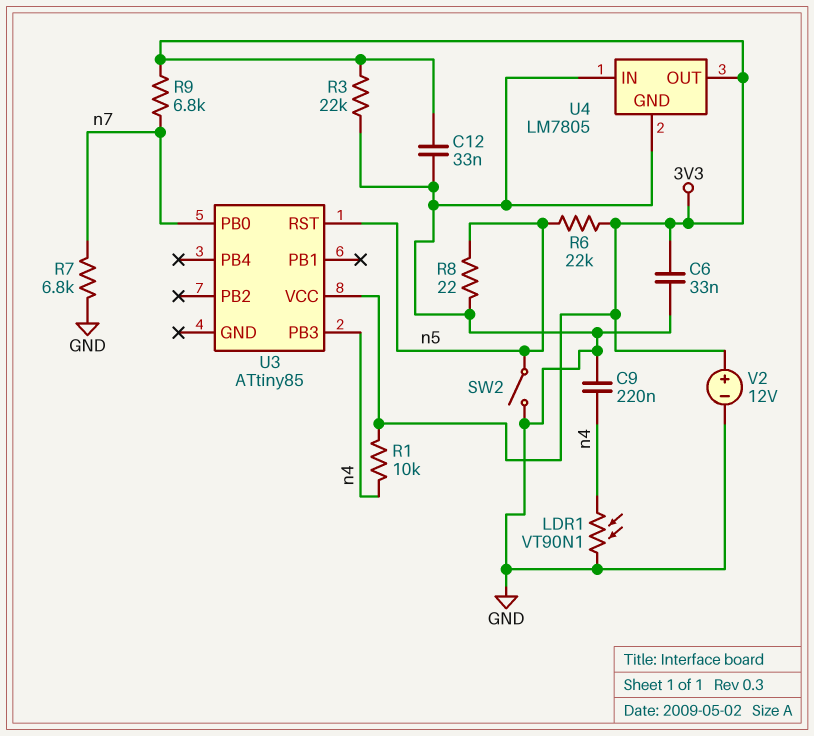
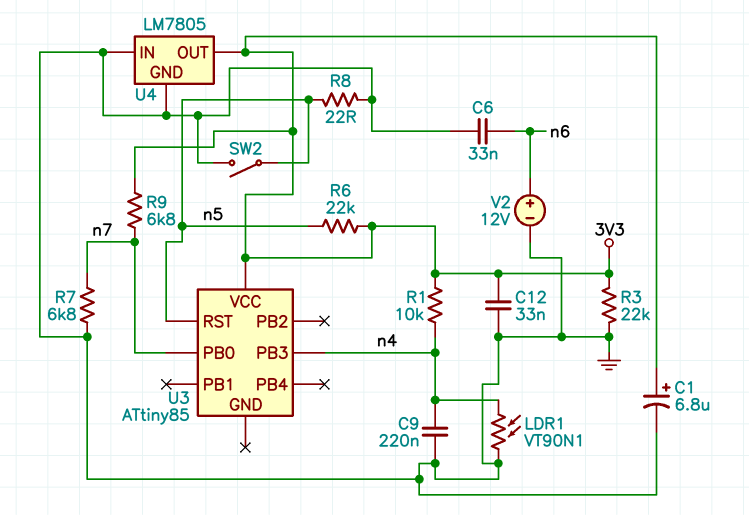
C1: none -> 6.8uF (plus 3V3, minus GND)
C6: 33nF (3V3, GND) -> 33nF (GND, n6)
V2: 12V (plus 3V3, minus GND) -> 12V (plus n6, minus GND)

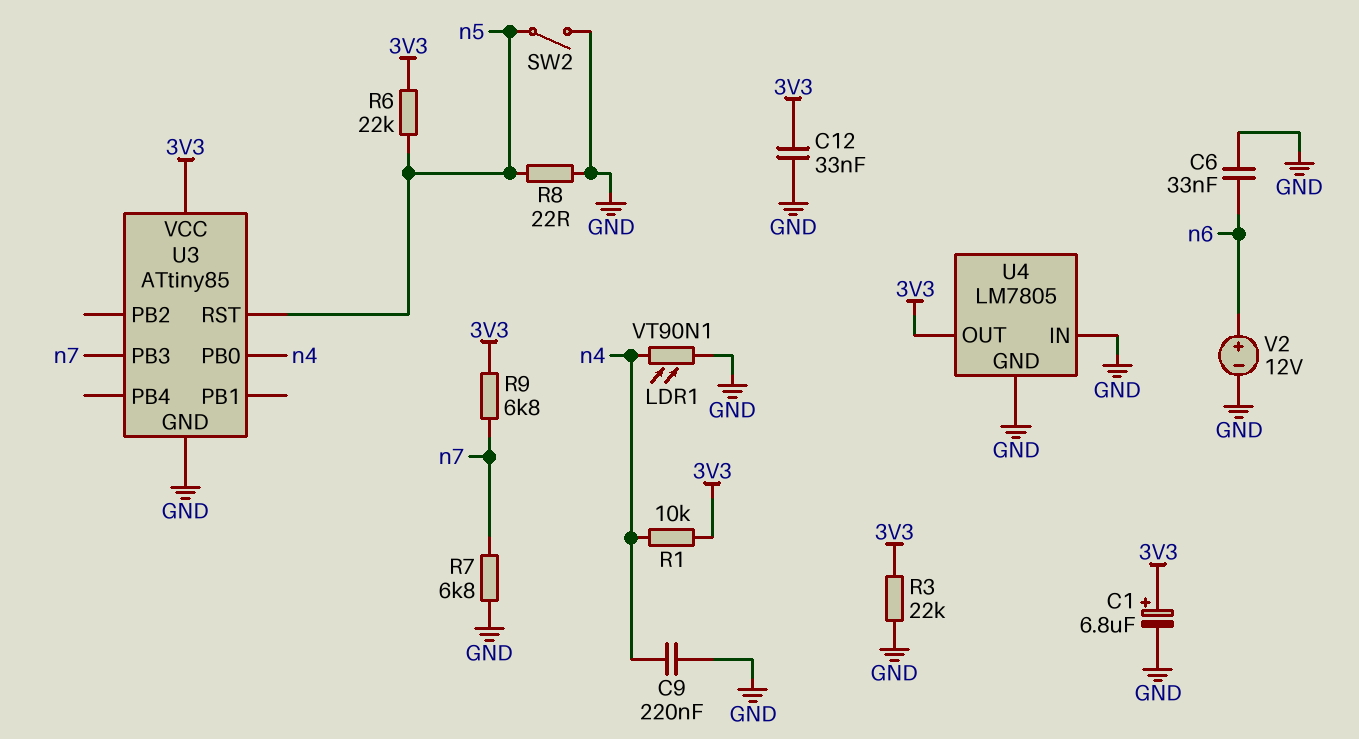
U3 pin GND: none -> GND
U3 pin PB0: n7 -> n4
U3 pin PB3: n4 -> n7

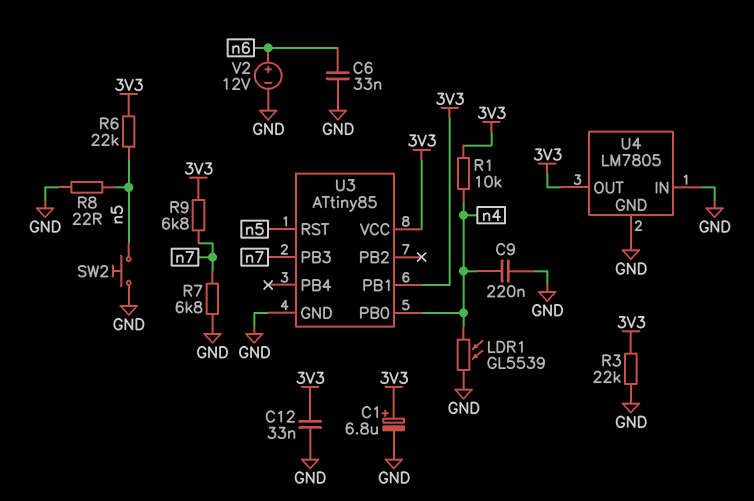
LDR1: VT90N1 (GND, n4) -> GL5539 (GND, n4)
SW2: switch (GND, n5) -> button (GND, n5)
U3 pin PB1: none -> 3V3

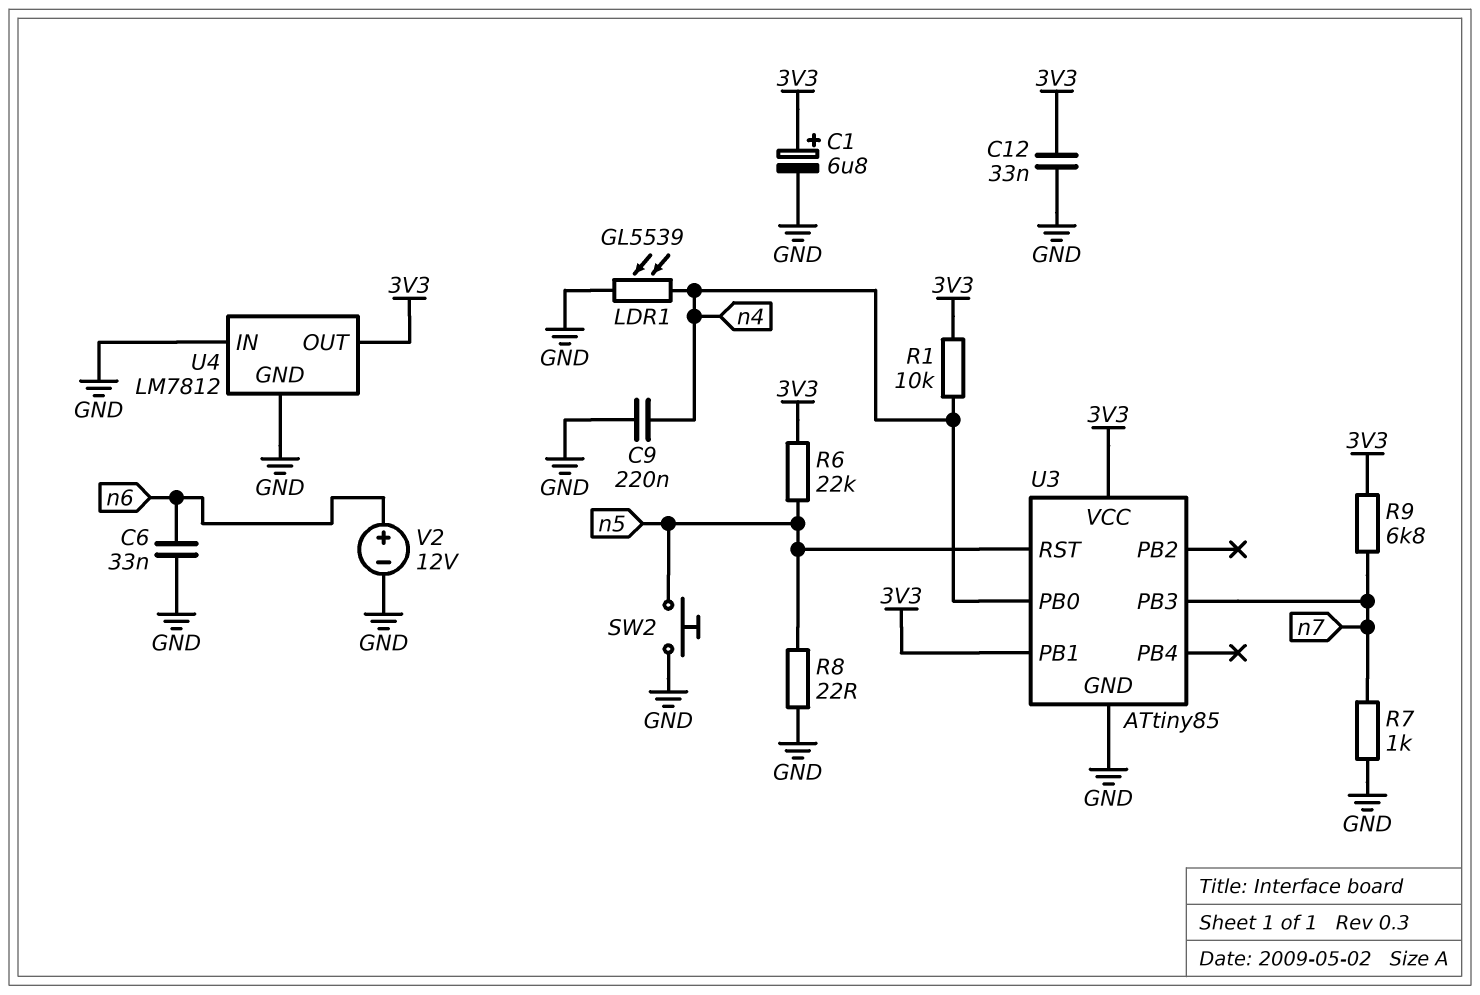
R3: 22k (3V3, GND) -> none
R7: 6.8k (GND, n7) -> 1k (GND, n7)
U4: LM7805 -> LM7812

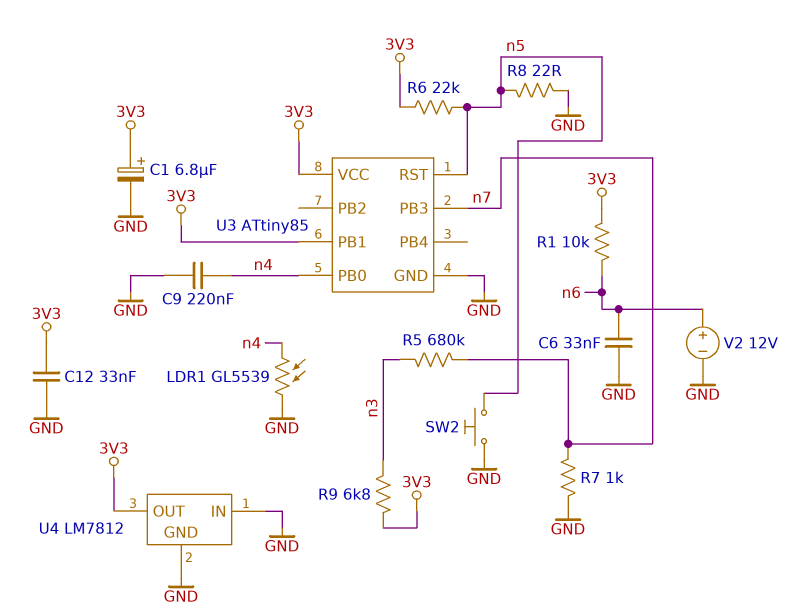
R1: 10k (3V3, n4) -> 10k (3V3, n6)
R5: none -> 680k (n3, n7)
R9: 6.8k (3V3, n7) -> 6.8k (3V3, n3)

